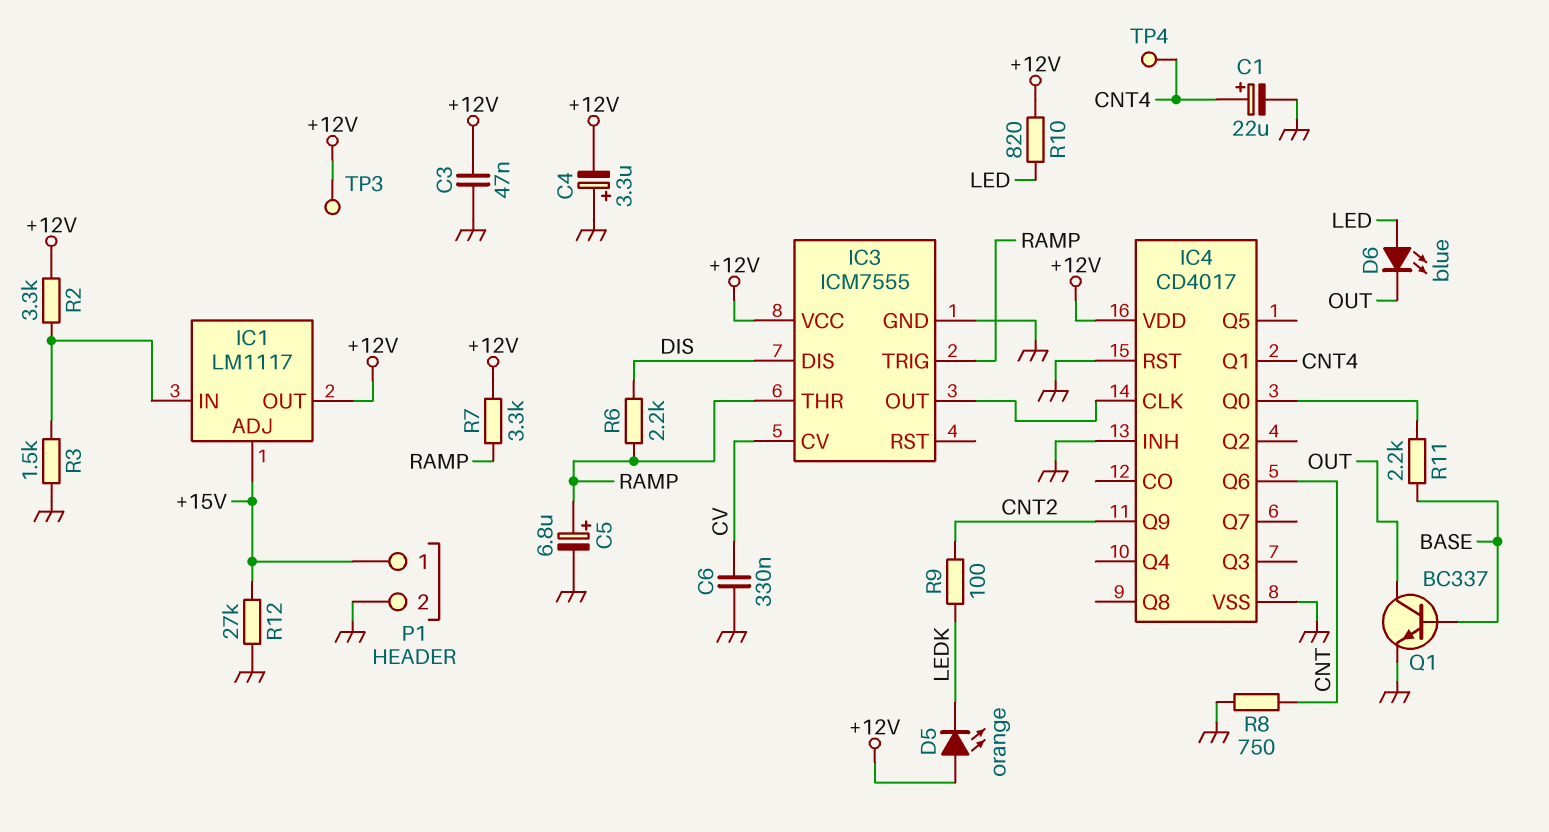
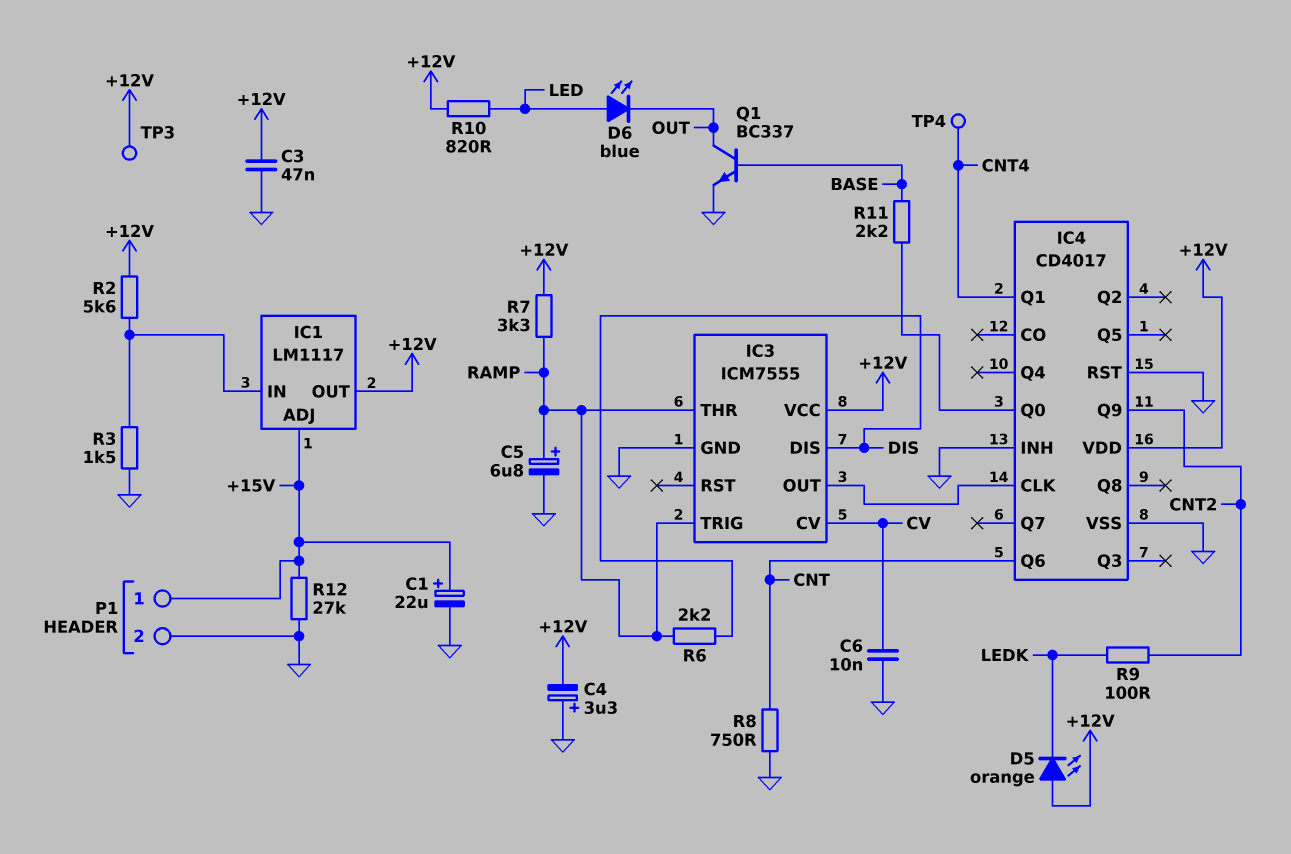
C1: 22uF (plus CNT4, minus GND) -> 22uF (plus +15V, minus GND)
C6: 330nF (CV, GND) -> 10nF (CV, GND)
R2: 3.3k (+12V, IC1/IN) -> 5.6k (+12V, IC1/IN)

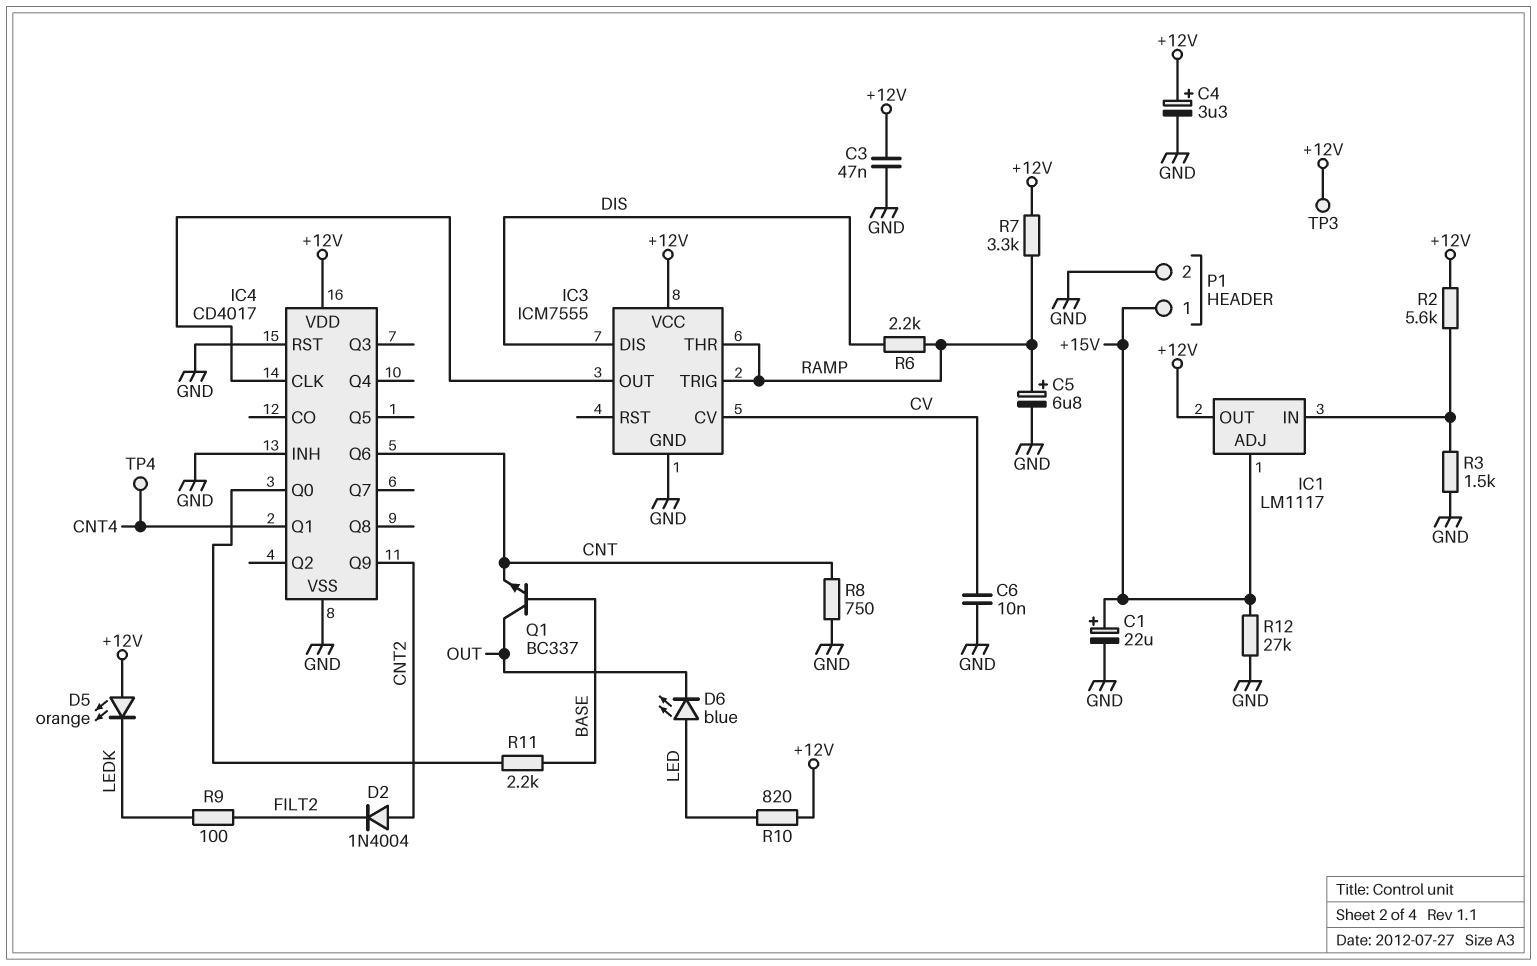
C4: 3.3uF (plus GND, minus +12V) -> 3.3uF (plus +12V, minus GND)
D2: none -> diode 1N4004 (A CNT2, K FILT2)
Q1: NPN BC337 (B BASE, C OUT, E GND) -> NPN BC337 (B BASE, C OUT, E CNT)
R9: 100 (CNT2, LEDK) -> 100 (FILT2, LEDK)

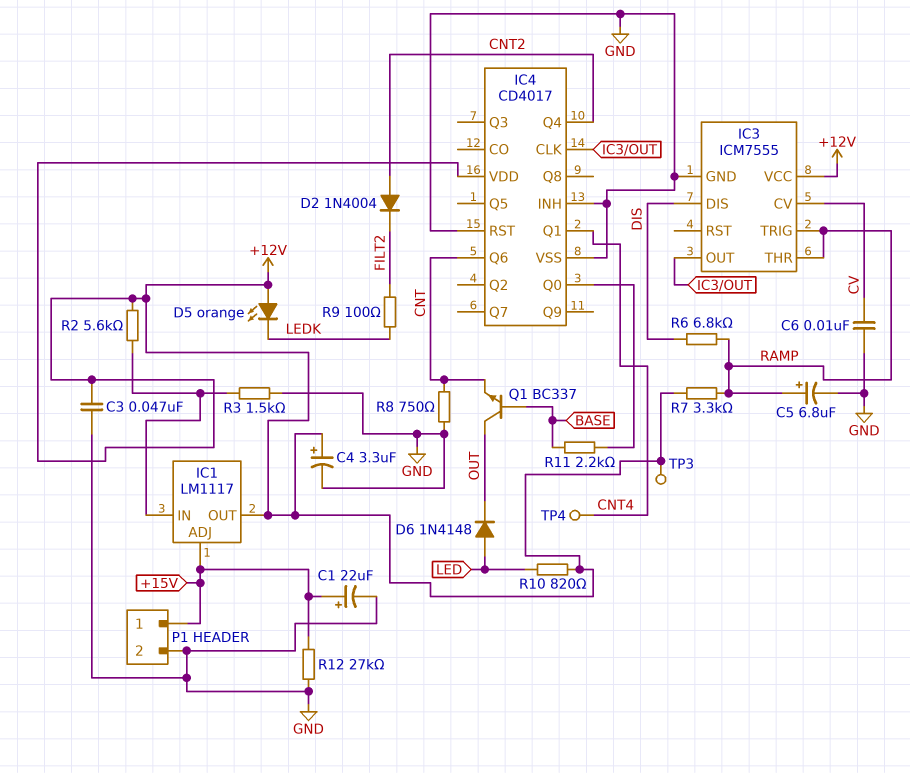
D6: LED blue (A LED, K OUT) -> diode 1N4148 (A LED, K OUT)
IC4 pin Q4: none -> CNT2
IC4 pin Q9: CNT2 -> none
R6: 2.2k (DIS, RAMP) -> 6.8k (DIS, RAMP)

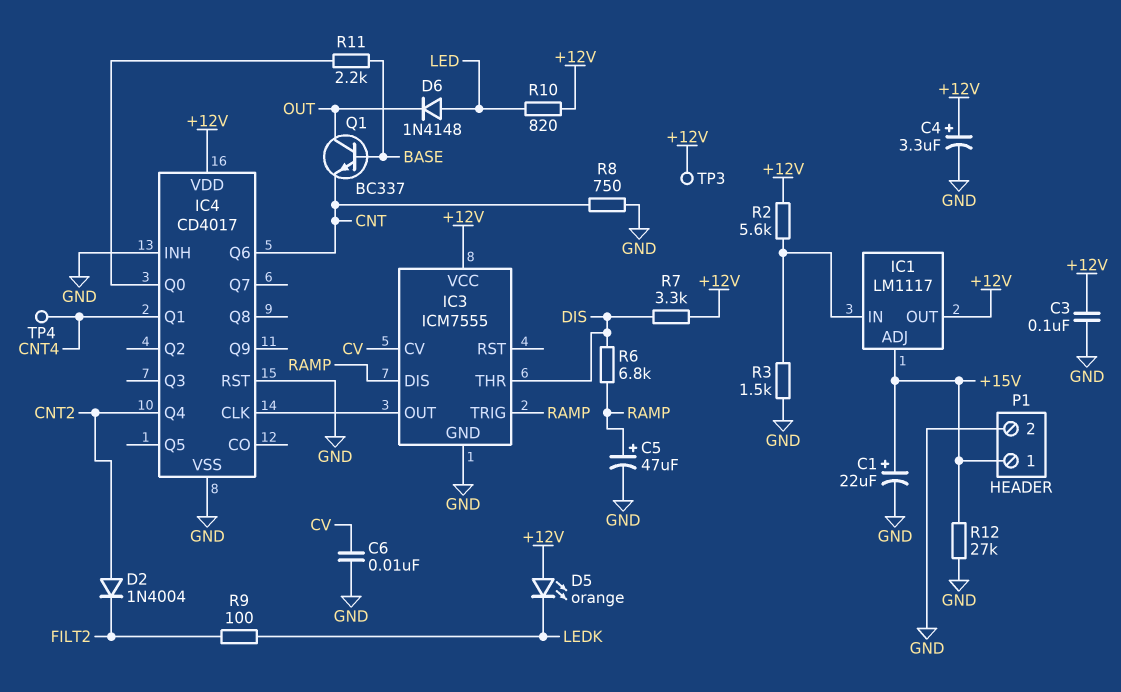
C3: 47nF (+12V, GND) -> 100nF (+12V, GND)
C5: 6.8uF (plus RAMP, minus GND) -> 47uF (plus RAMP, minus GND)
IC3 pin DIS: DIS -> RAMP
IC3 pin THR: RAMP -> DIS
R7: 3.3k (+12V, RAMP) -> 3.3k (+12V, DIS)

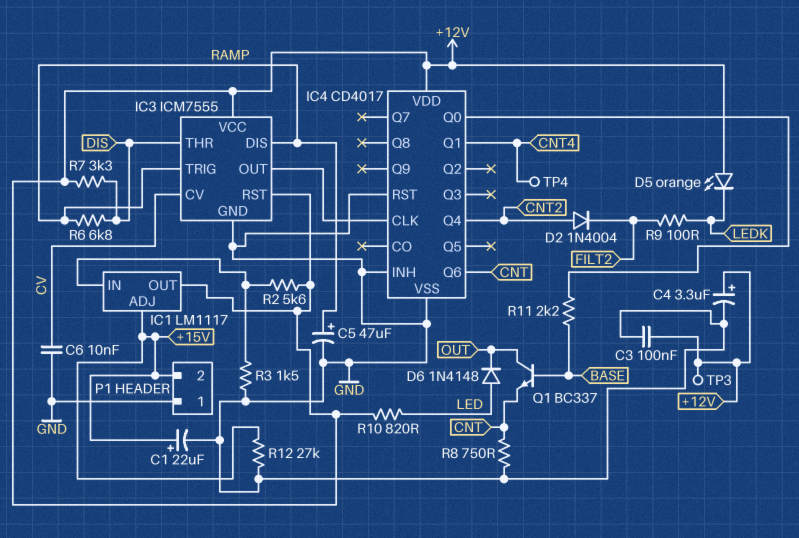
IC3 pin RST: none -> +12V
P1 pin 1: +15V -> GND
P1 pin 2: GND -> +15V

